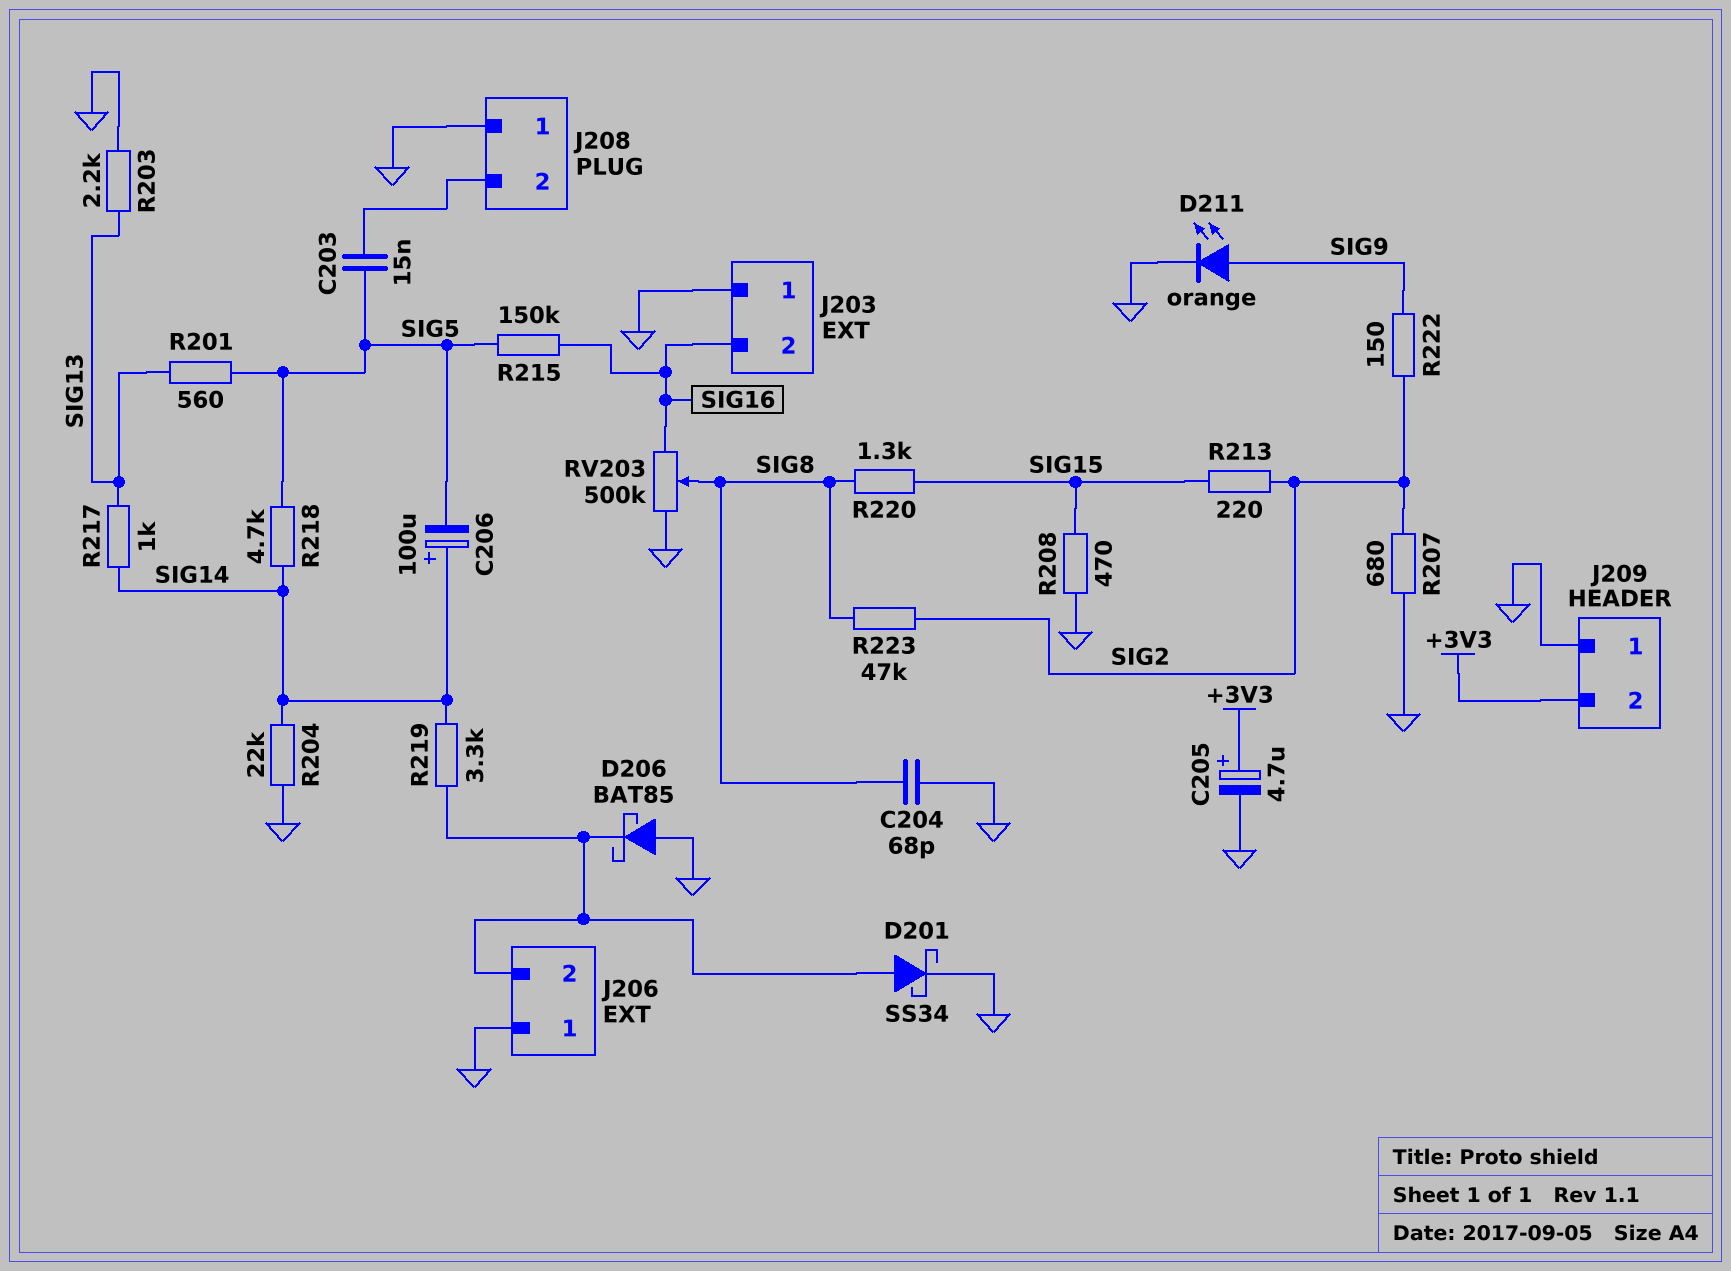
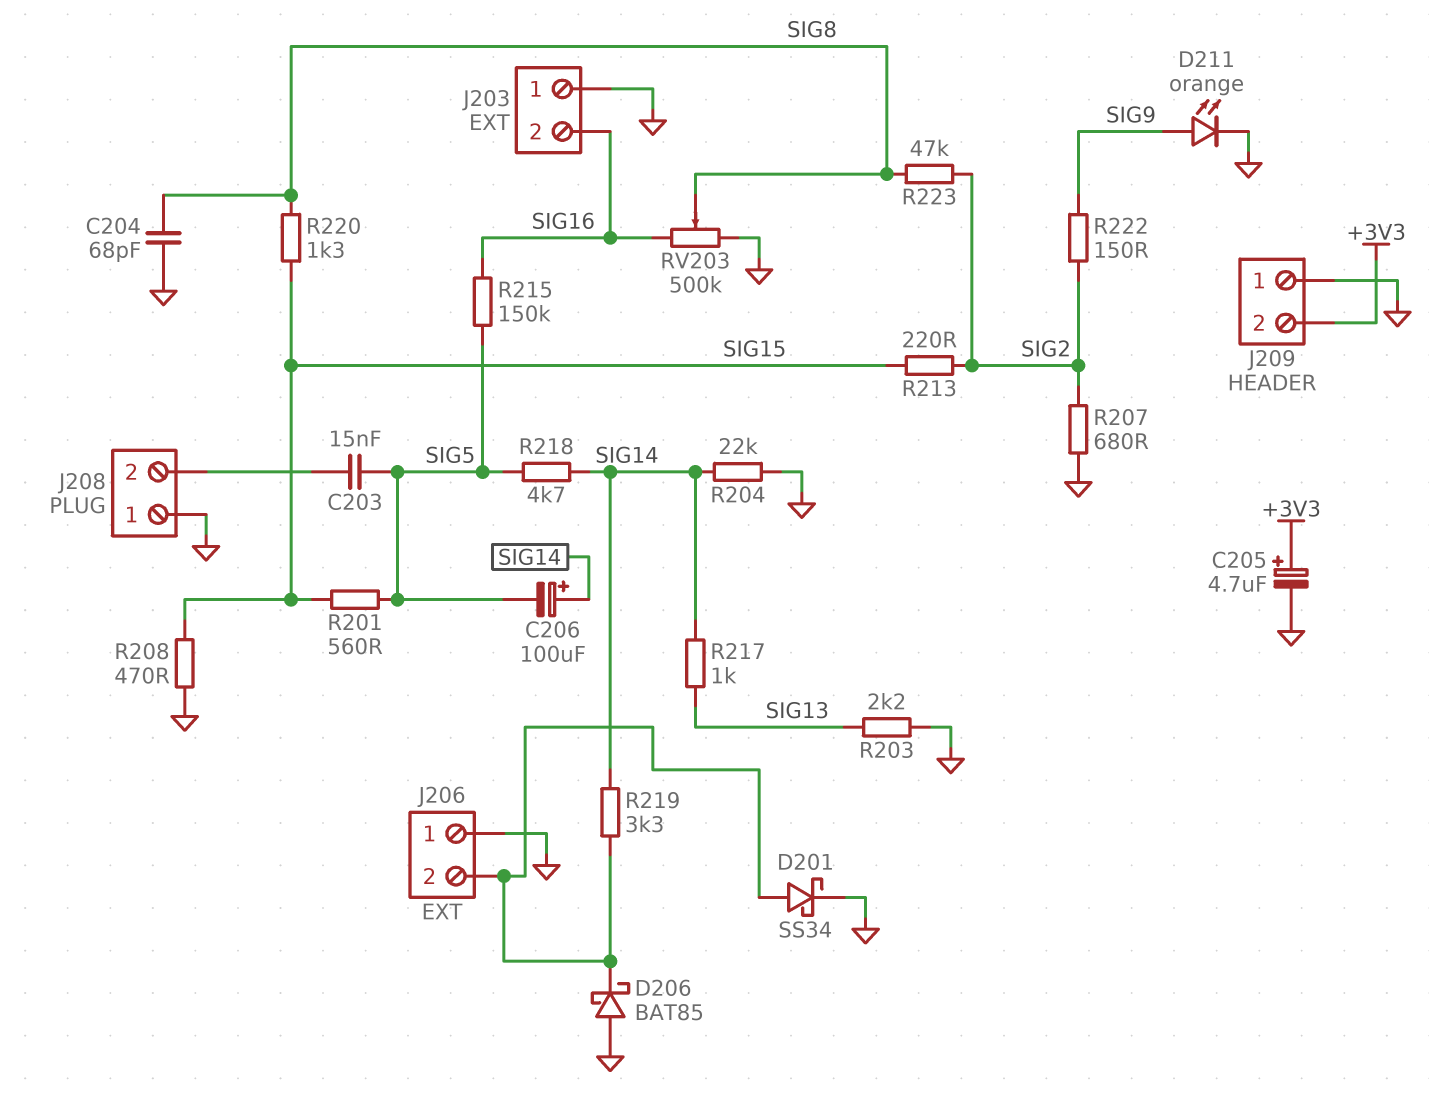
R201: 560 (SIG5, SIG13) -> 560 (SIG5, SIG15)

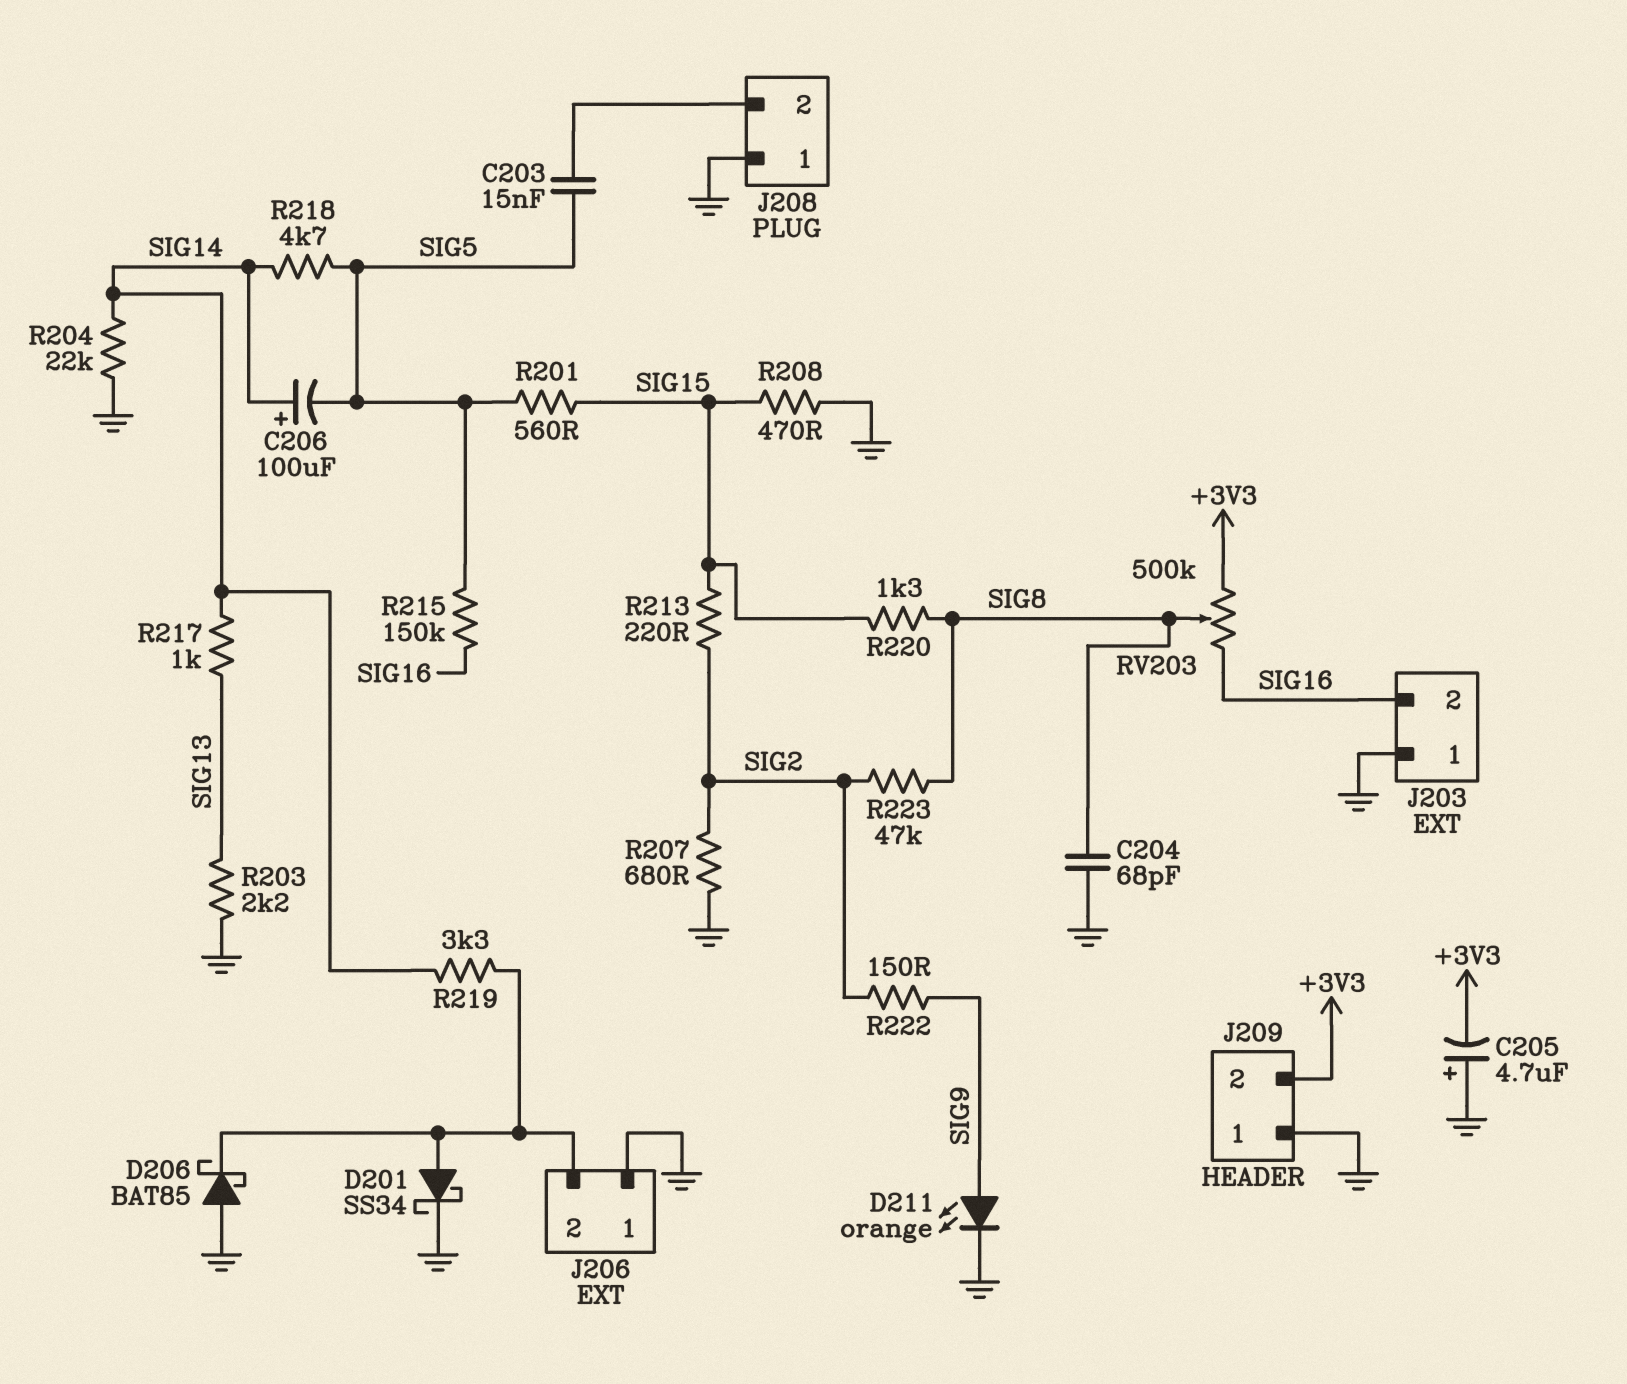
C205: 4.7uF (plus +3V3, minus GND) -> 4.7uF (plus GND, minus +3V3)
RV203: 500k (GND, SIG16, wiper SIG8) -> 500k (+3V3, SIG16, wiper SIG8)

